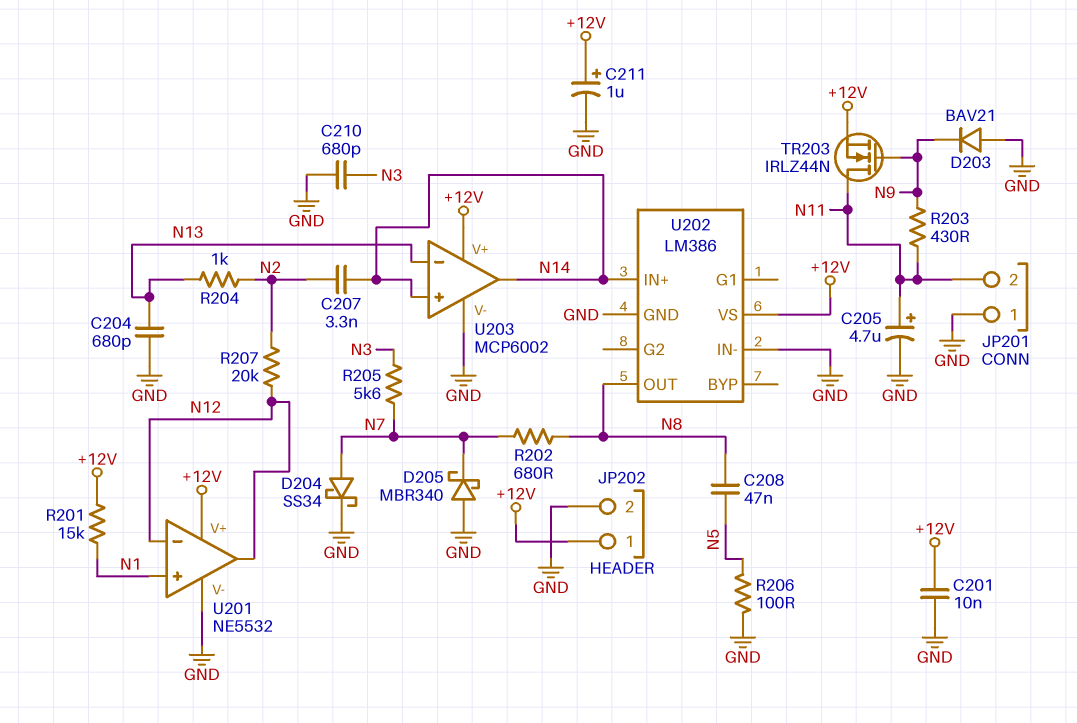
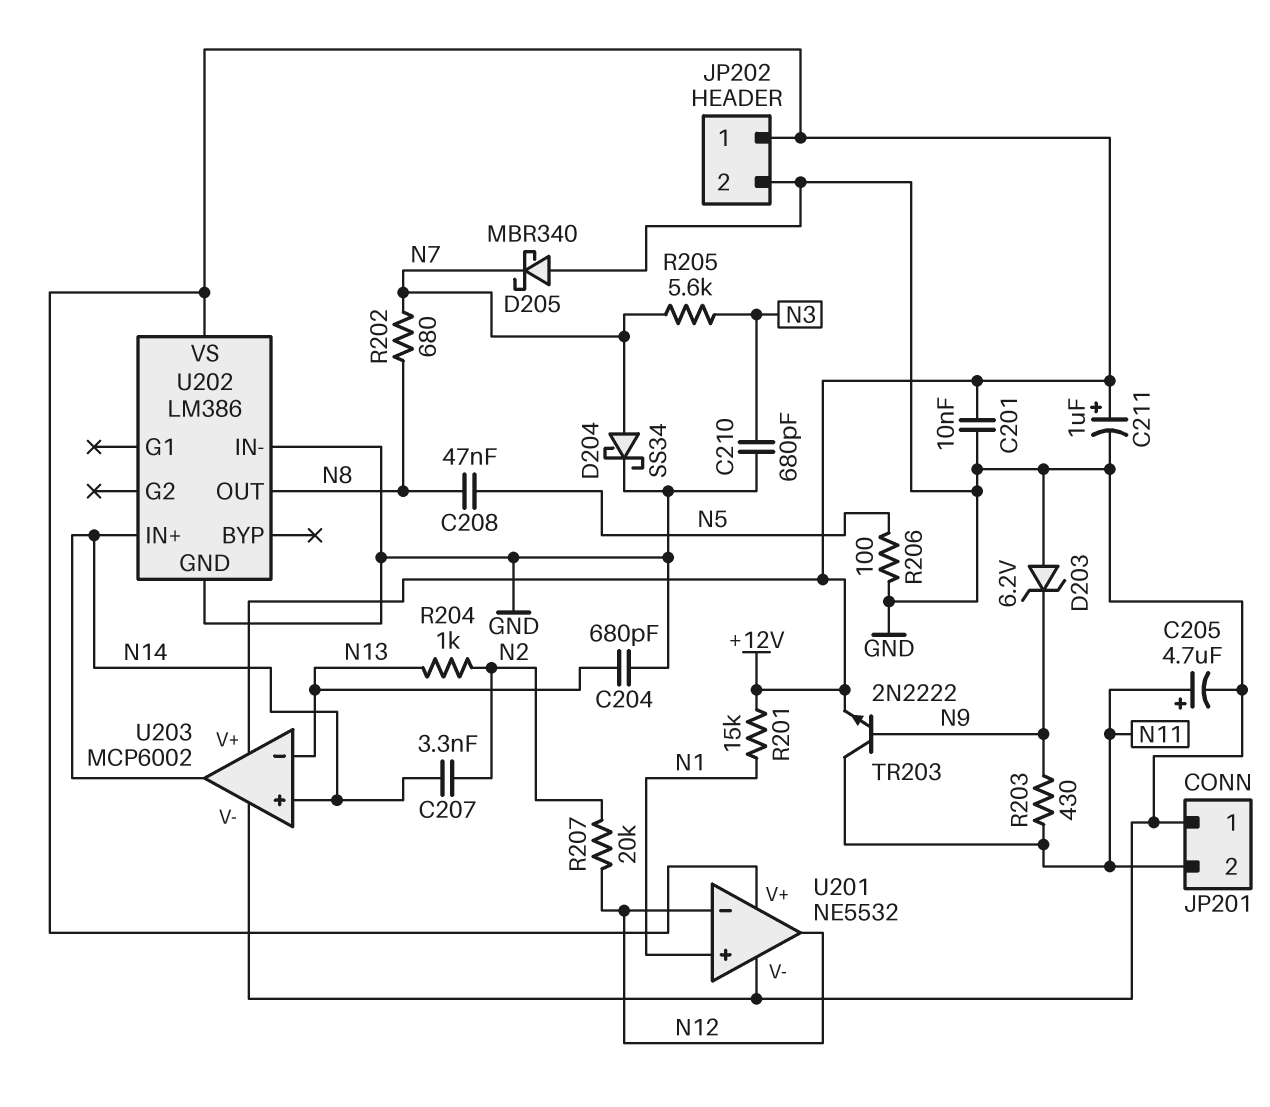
D203: diode BAV21 (A GND, K N9) -> zener 6.2V (A GND, K N9)
TR203: NMOS IRLZ44N (G N9, D N11, S +12V) -> NPN 2N2222 (B N9, C N11, E +12V)

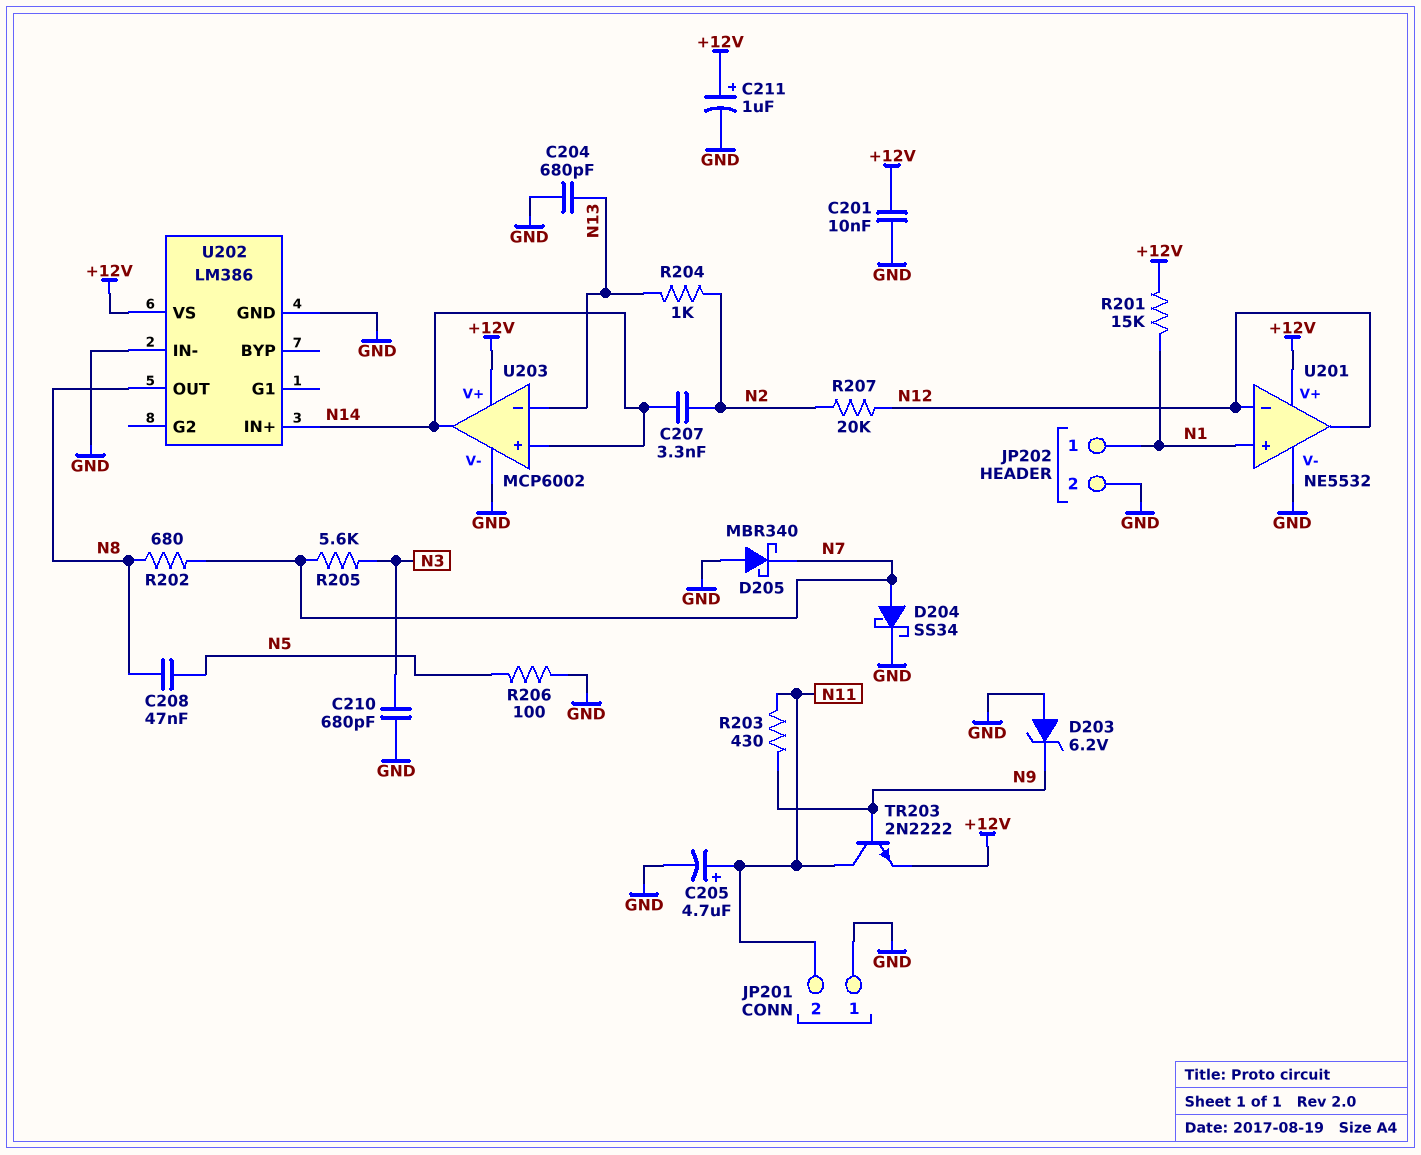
JP202 pin 1: +12V -> N1

